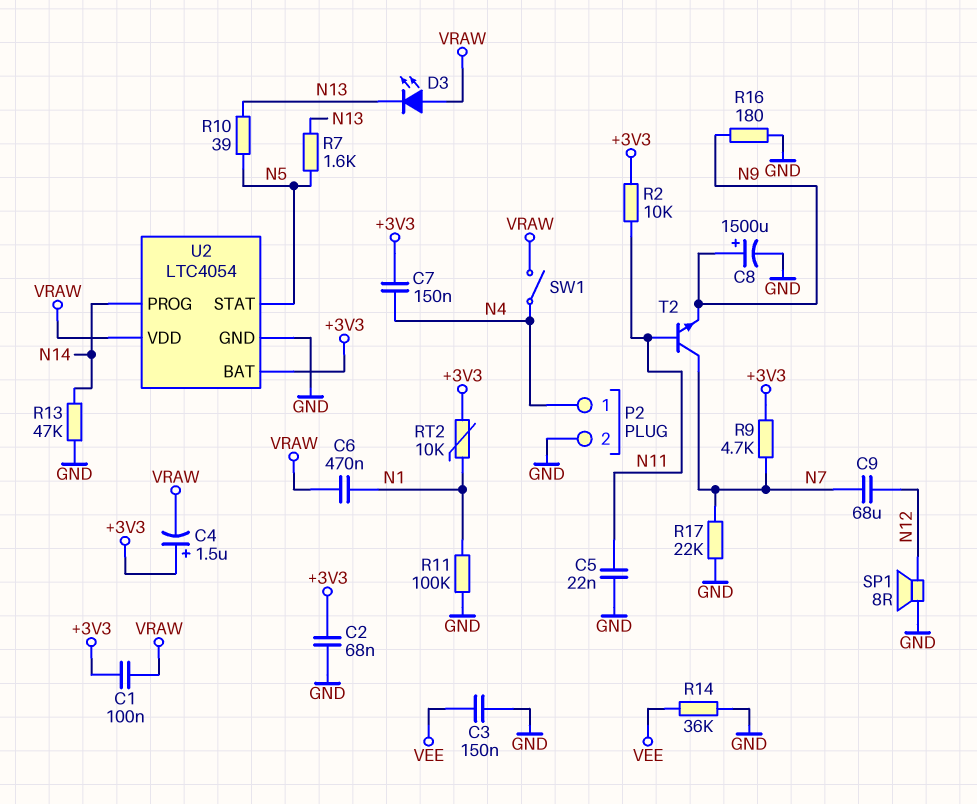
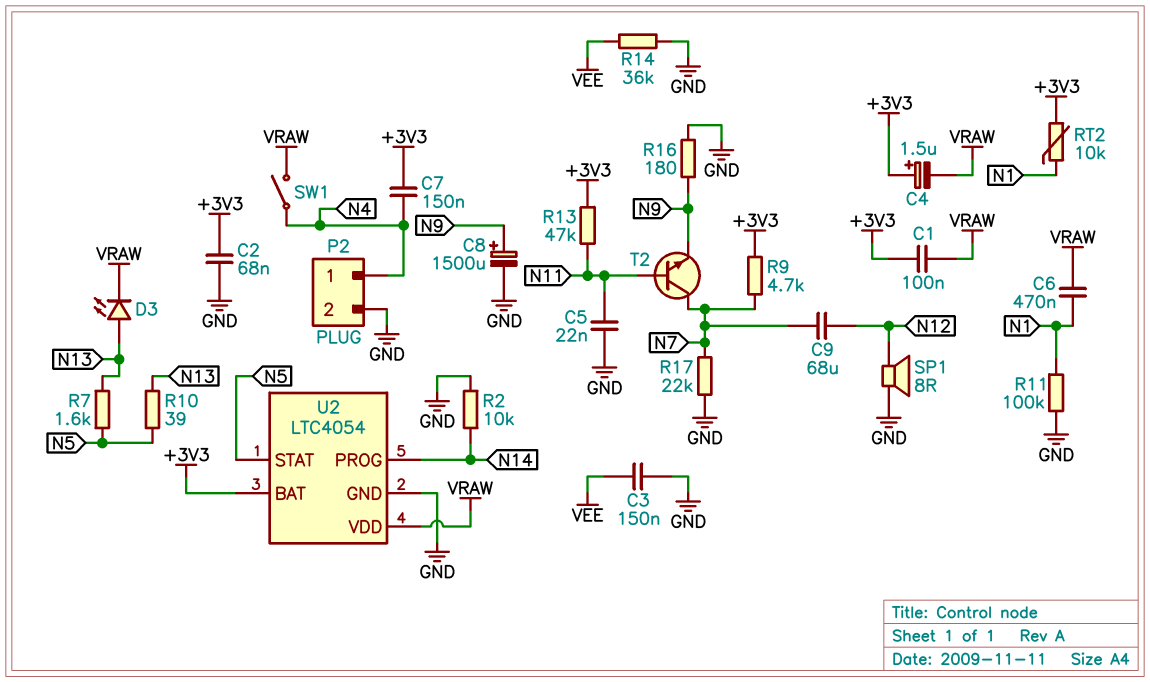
D3: LED (A VRAW, K N13) -> LED (A N13, K VRAW)
R2: 10k (+3V3, N11) -> 10k (GND, N14)
R13: 47k (GND, N14) -> 47k (+3V3, N11)

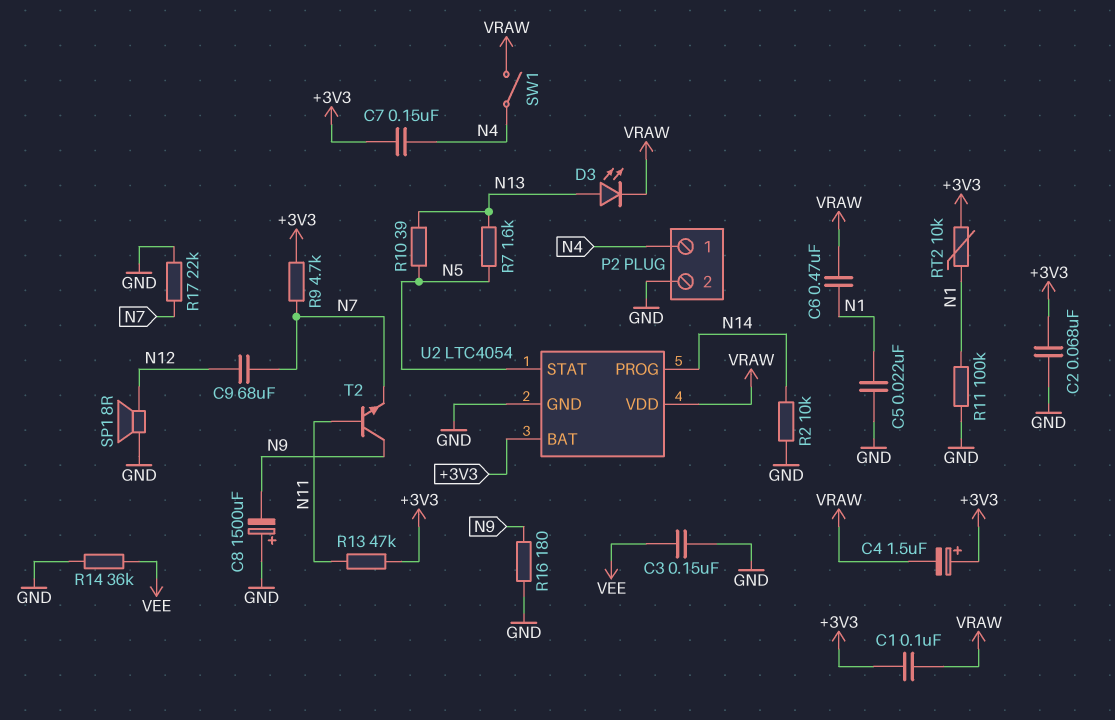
C5: 22nF (GND, N11) -> 22nF (GND, N1)
C8: 1500uF (plus N9, minus GND) -> 1500uF (plus GND, minus N9)
T2: NPN (B N11, C N7, E N9) -> NPN (B N11, C N9, E N7)

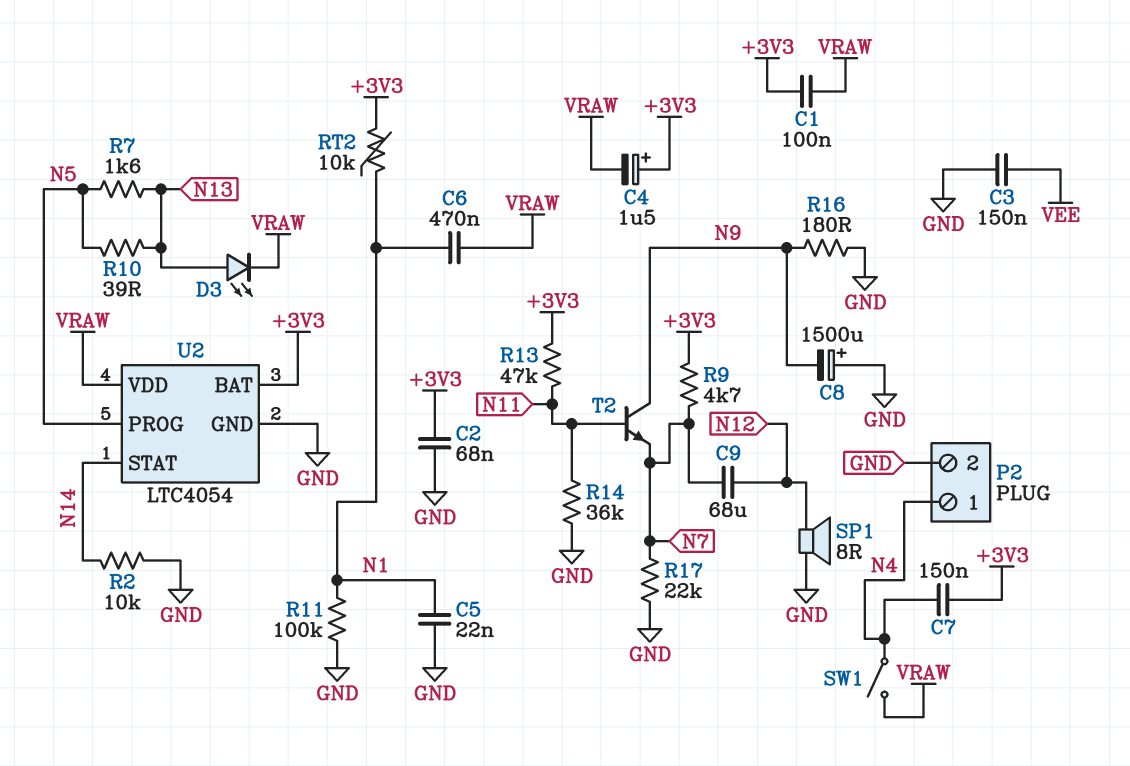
R14: 36k (GND, VEE) -> 36k (GND, N11)
U2 pin PROG: N14 -> N5
U2 pin STAT: N5 -> N14

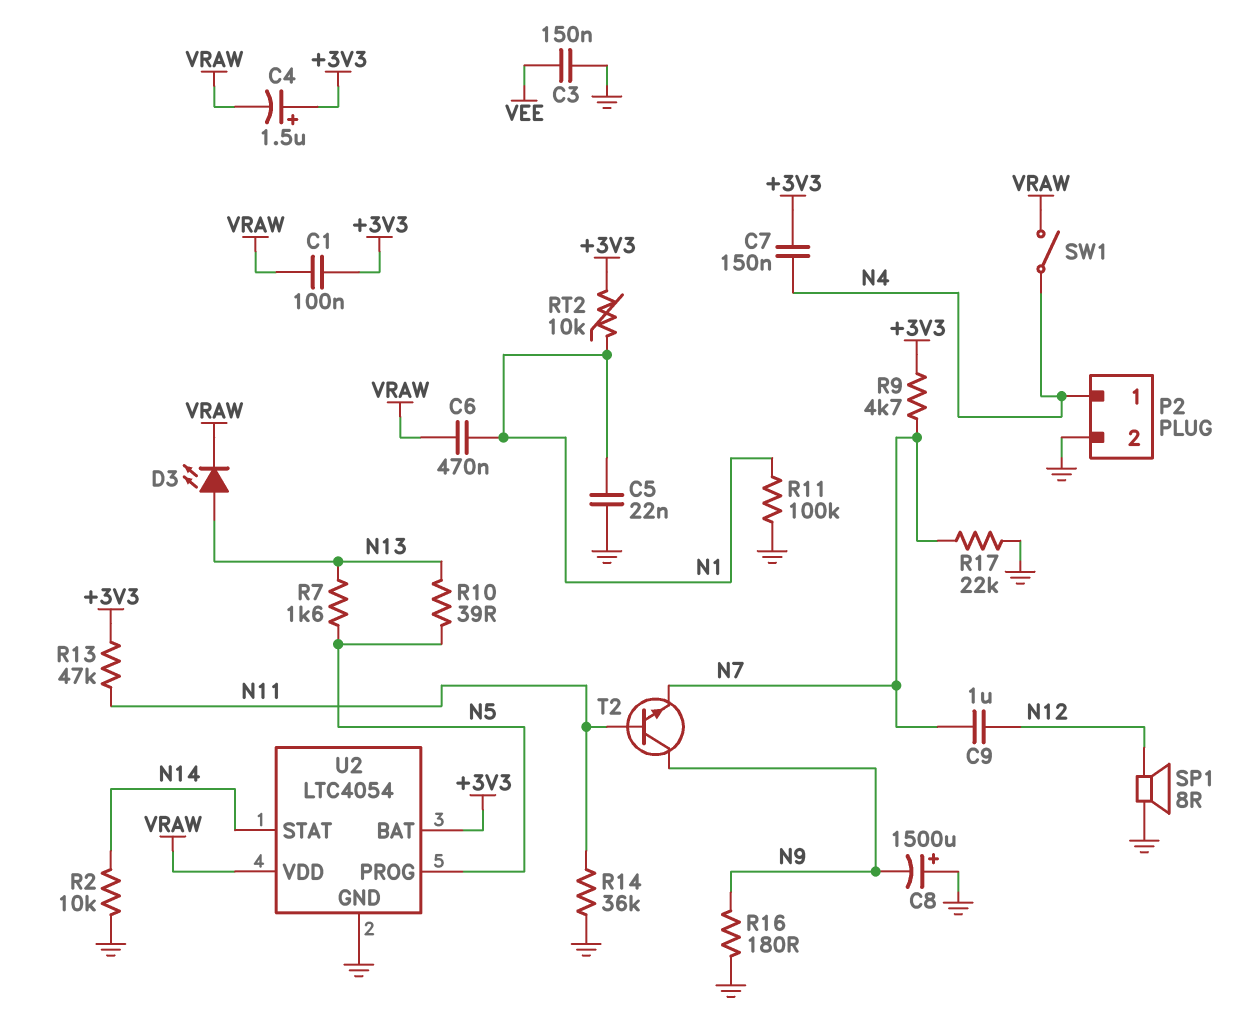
C2: 68nF (+3V3, GND) -> none
C9: 68uF (N7, N12) -> 1uF (N7, N12)

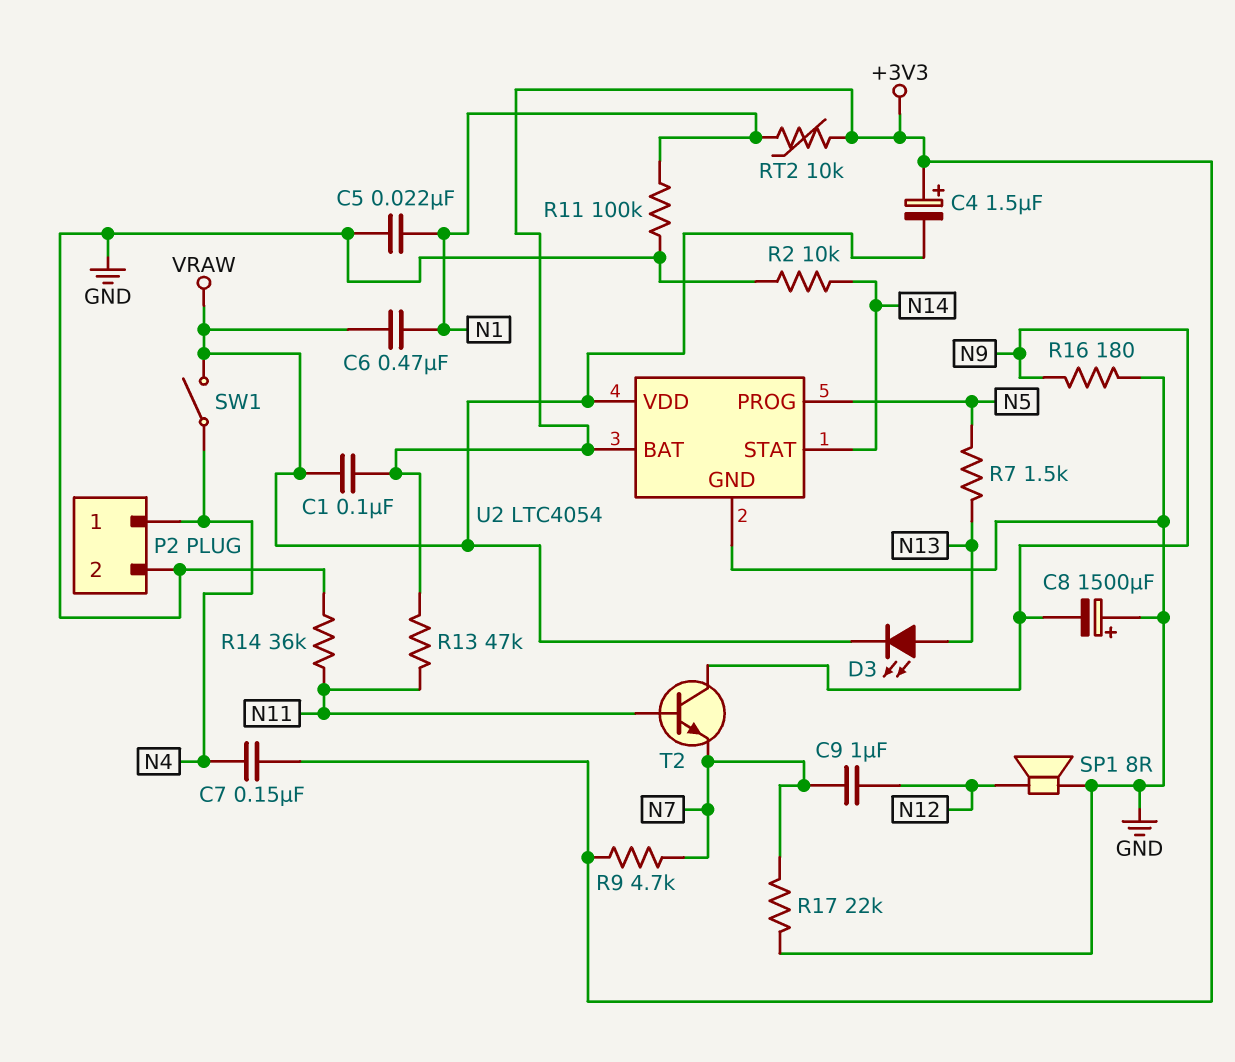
C3: 150nF (GND, VEE) -> none
R7: 1.6k (N5, N13) -> 1.5k (N5, N13)
R10: 39 (N5, N13) -> none

